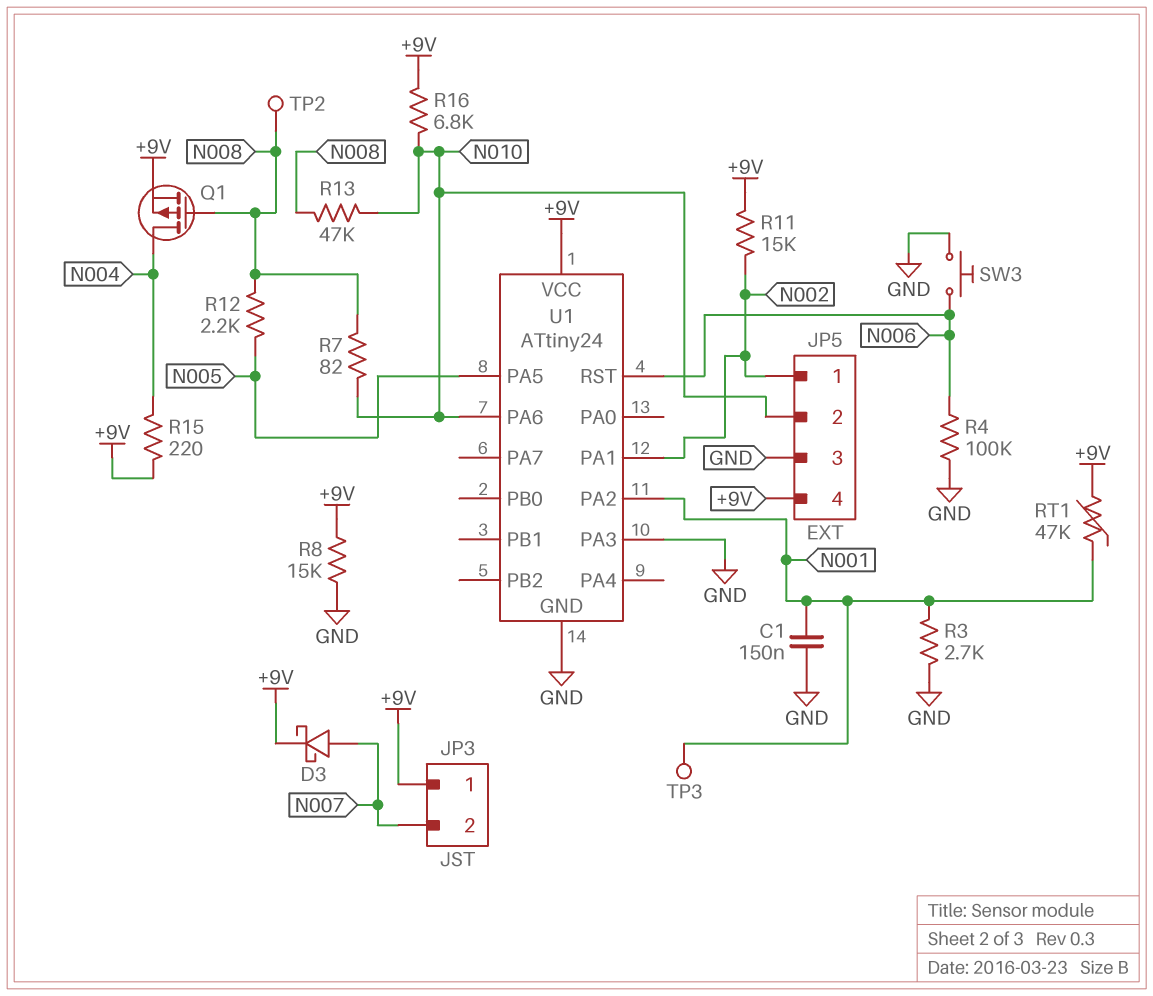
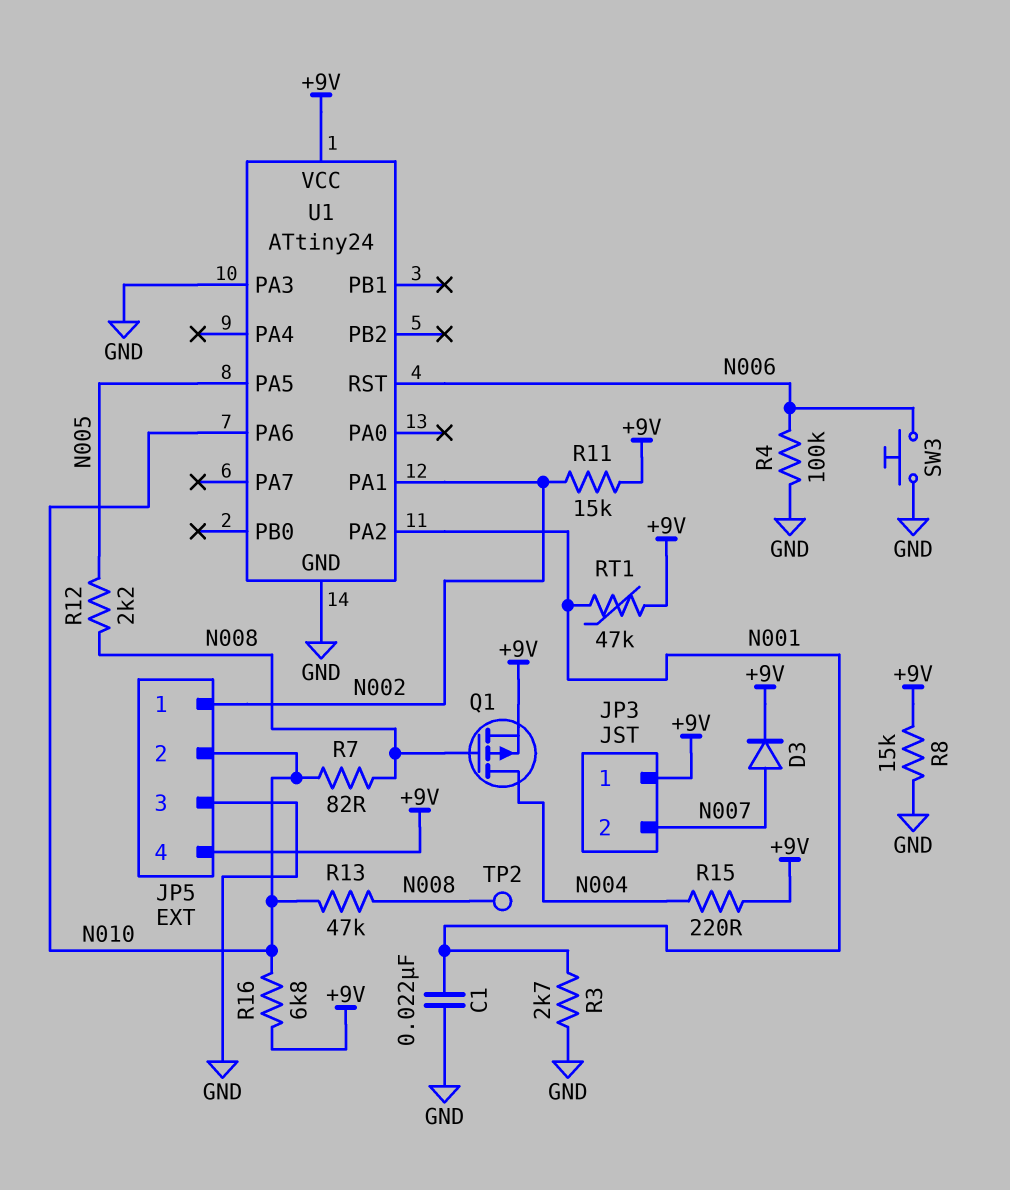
C1: 150nF (GND, N001) -> 22nF (GND, N001)
D3: schottky (A N007, K +9V) -> diode (A N007, K +9V)
TP3: test point (N001) -> none

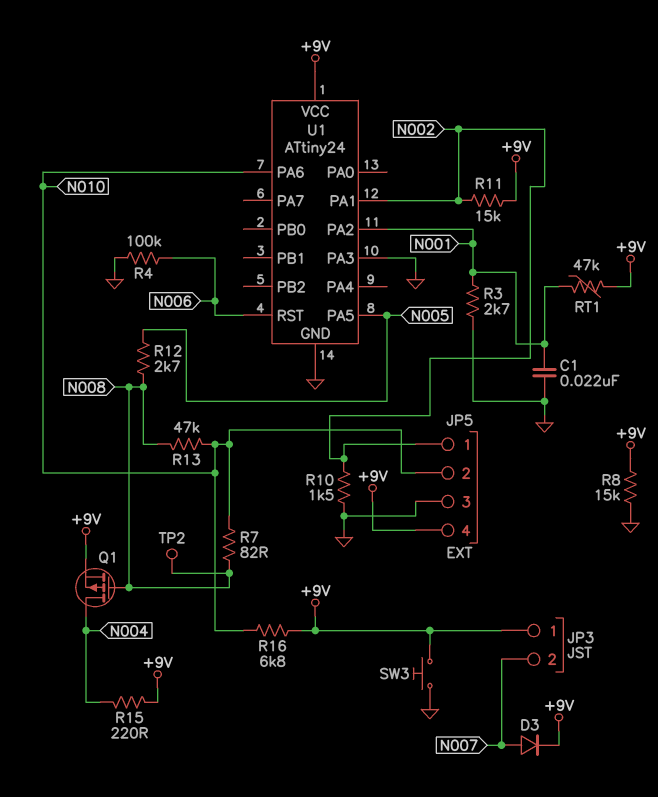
R10: none -> 1.5k (GND, N002)
R12: 2.2k (N005, N008) -> 2.7k (N005, N008)
SW3: button (GND, N006) -> button (+9V, GND)

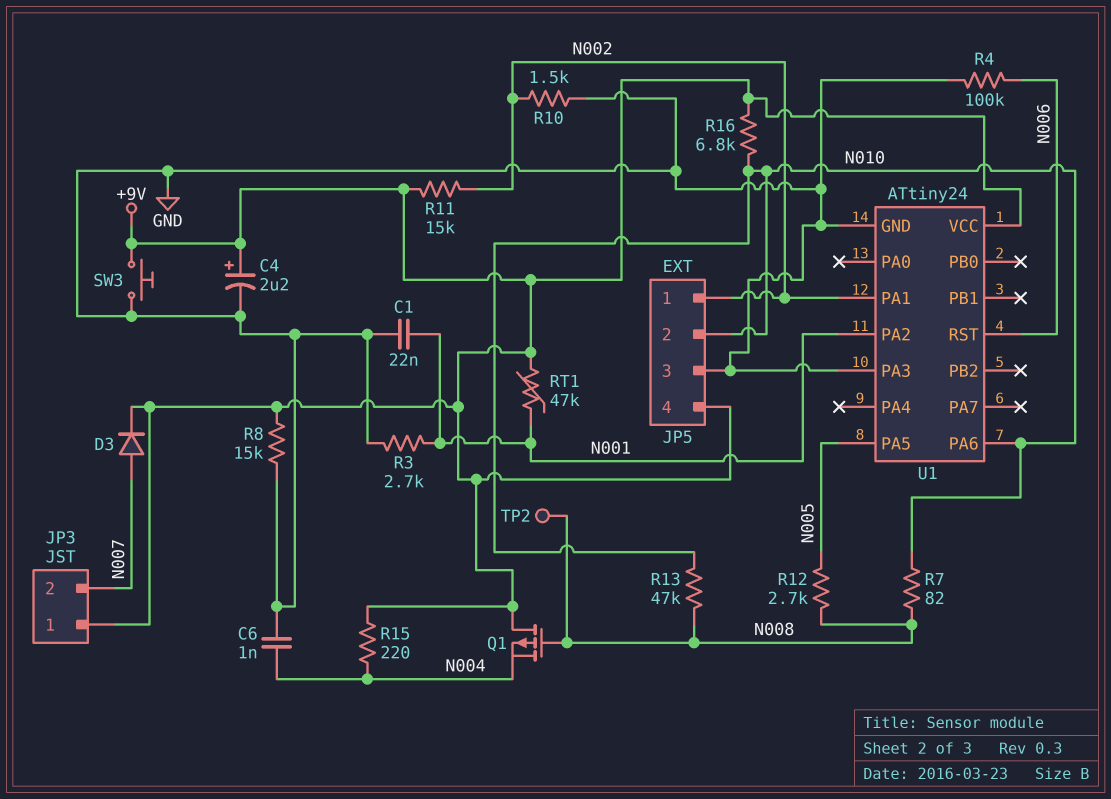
C4: none -> 2.2uF (plus +9V, minus GND)
C6: none -> 1nF (GND, N004)
Q1: PMOS (G N008, D N004, S +9V) -> PMOS (G N008, D +9V, S N004)

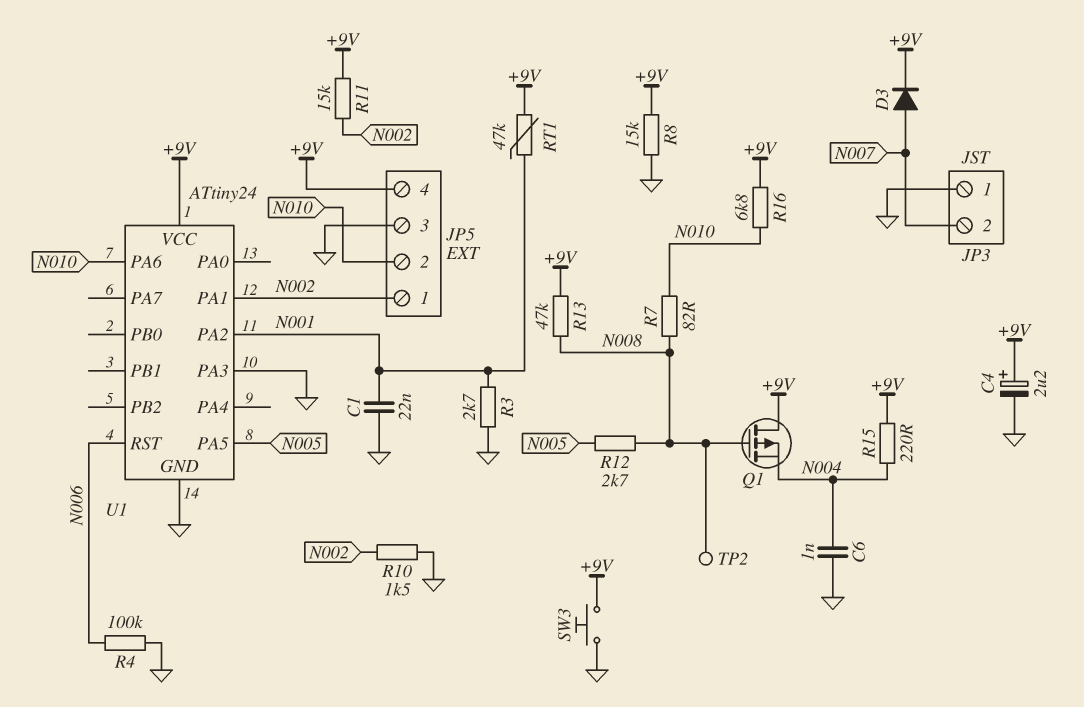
JP3 pin 1: +9V -> GND
R13: 47k (N008, N010) -> 47k (+9V, N008)

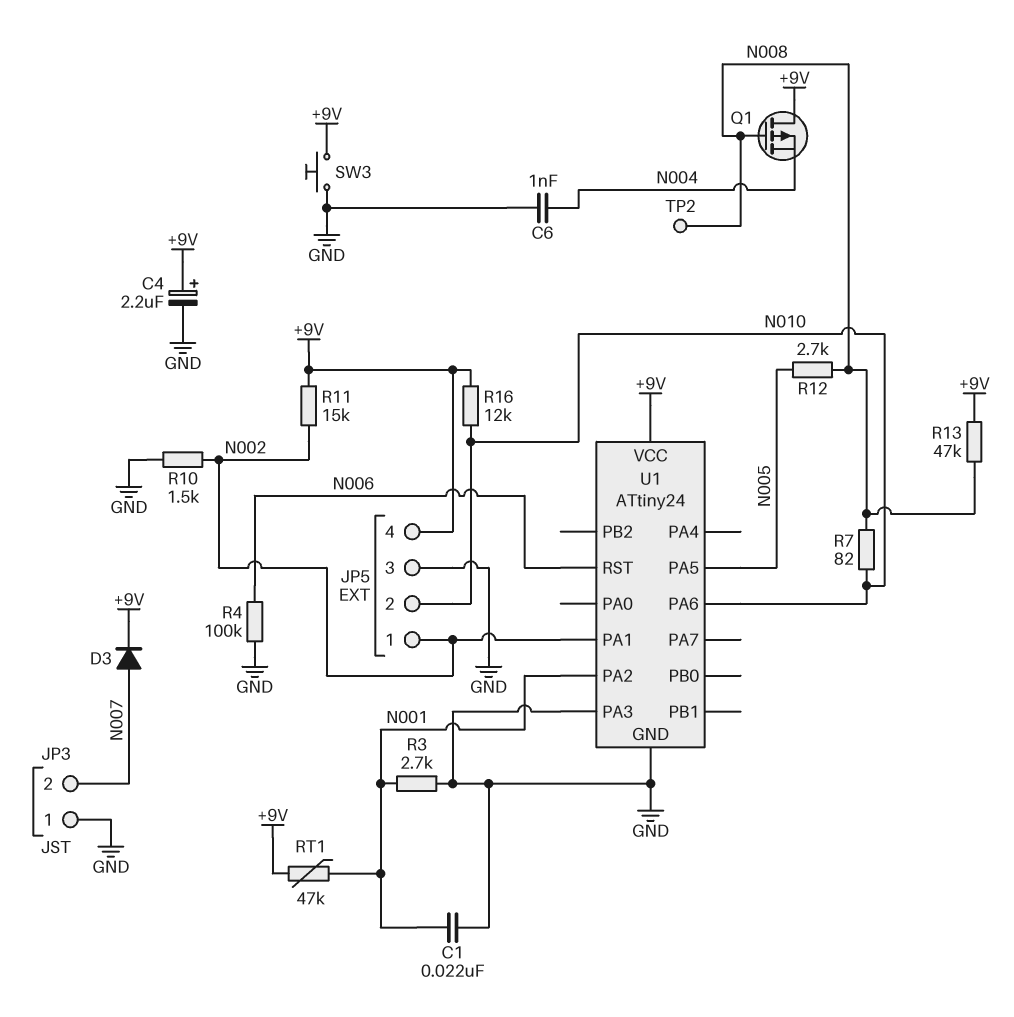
R8: 15k (+9V, GND) -> none
R15: 220 (+9V, N004) -> none
R16: 6.8k (+9V, N010) -> 12k (+9V, N010)

